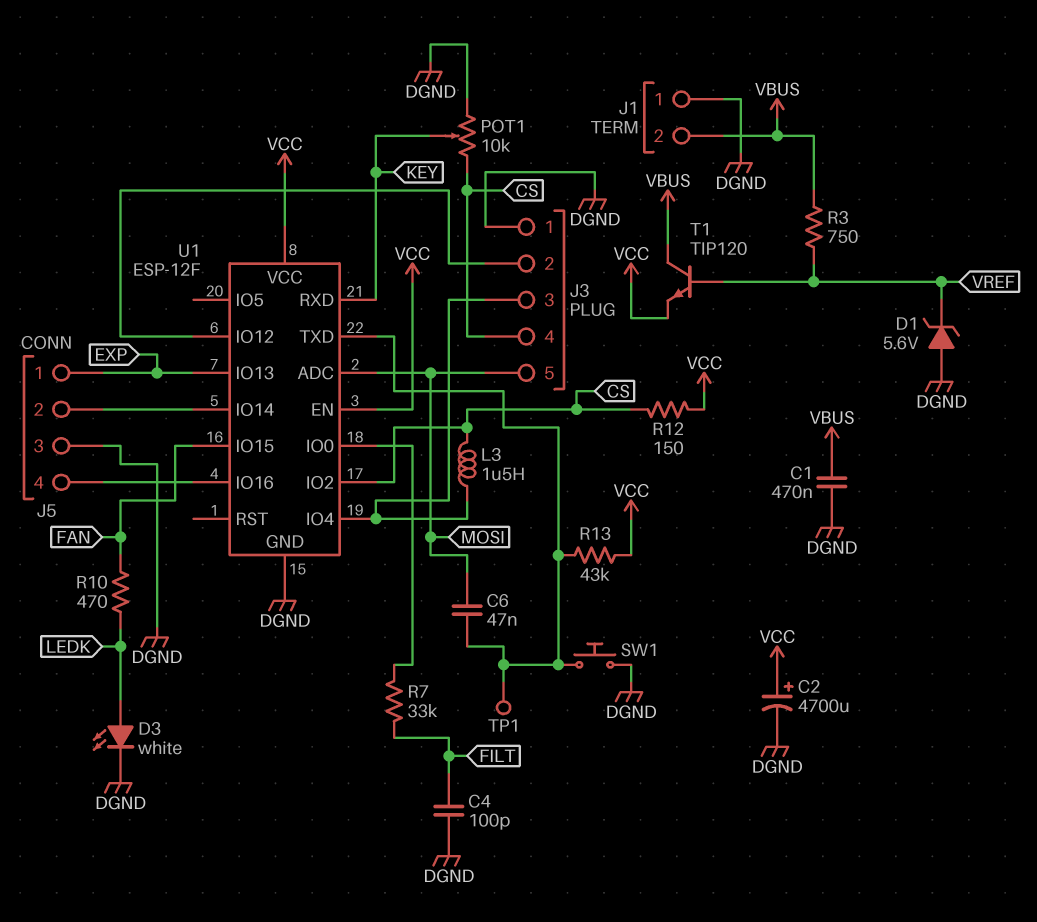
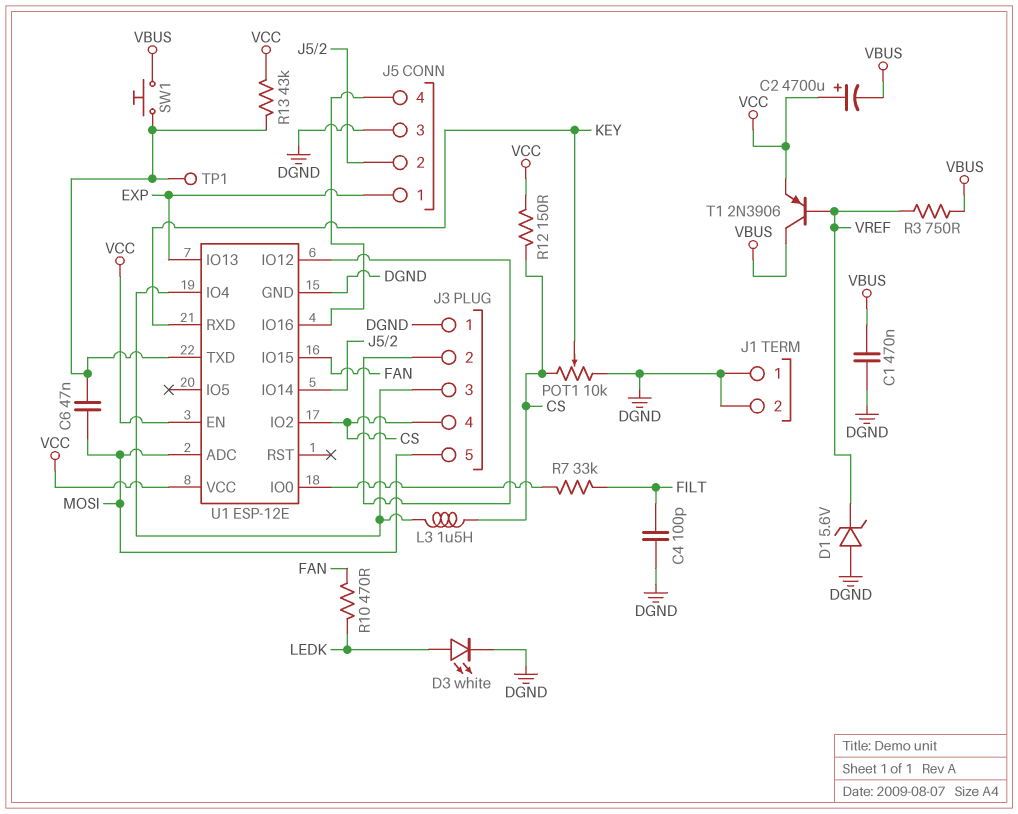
C2: 4700uF (plus VCC, minus DGND) -> 4700uF (plus VCC, minus VBUS)
J1 pin 2: VBUS -> DGND
SW1: button (DGND, U1/TXD) -> button (U1/TXD, VBUS)
T1: NPN TIP120 (B VREF, C VBUS, E VCC) -> PNP 2N3906 (B VREF, C VBUS, E VCC)
U1: ESP-12F -> ESP-12E

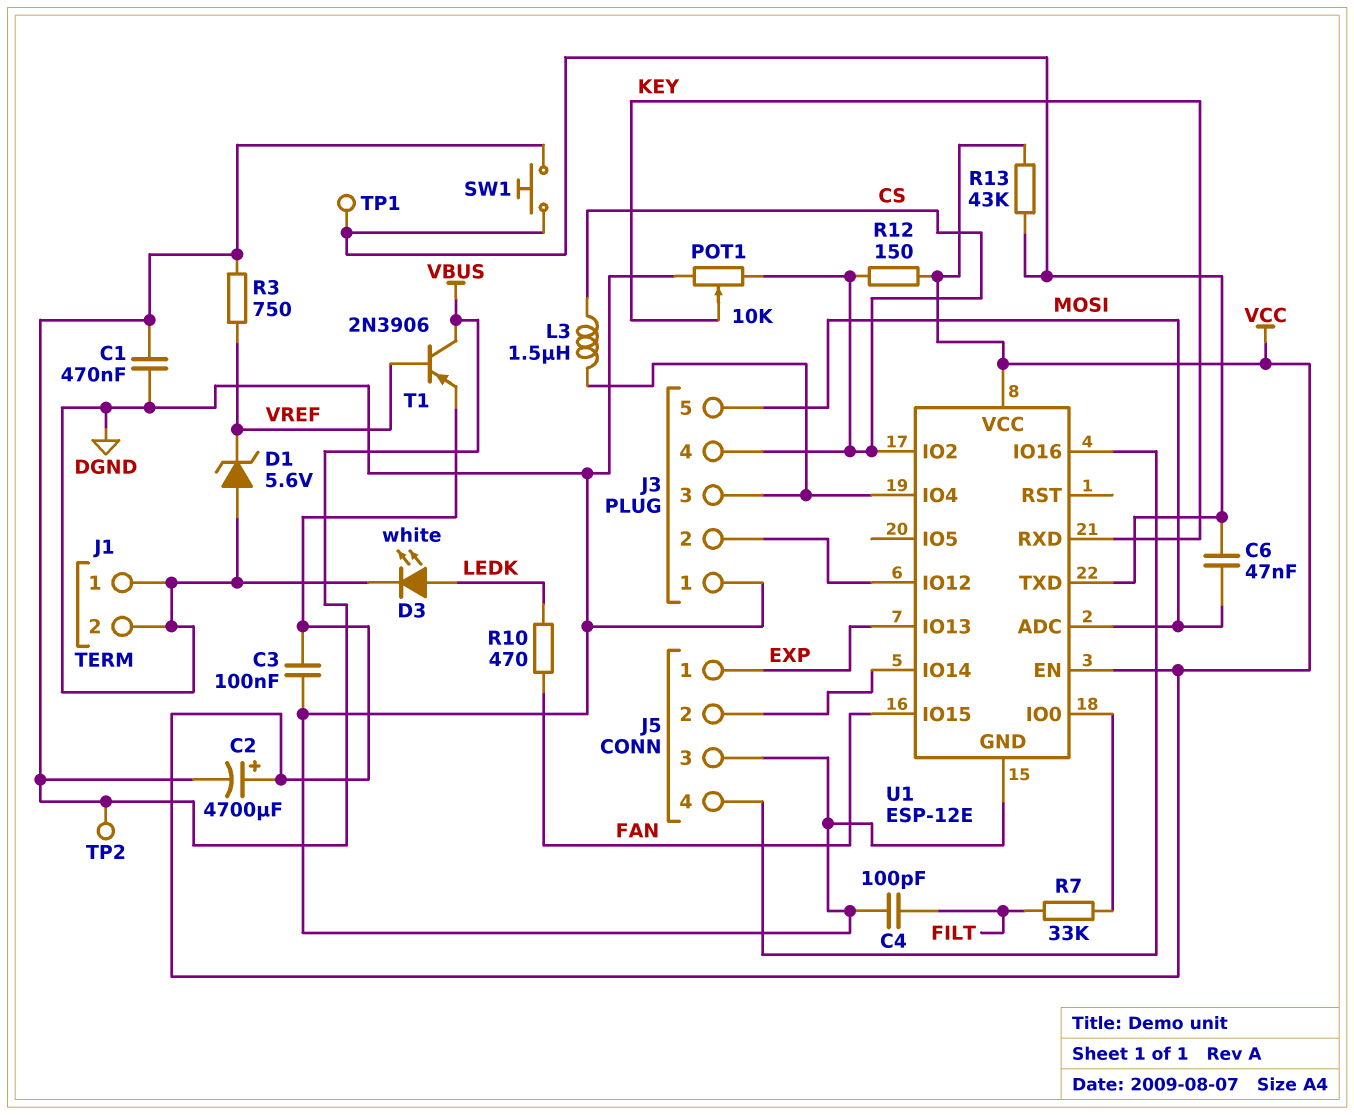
C3: none -> 100nF (DGND, VCC)
TP2: none -> test point (VBUS)

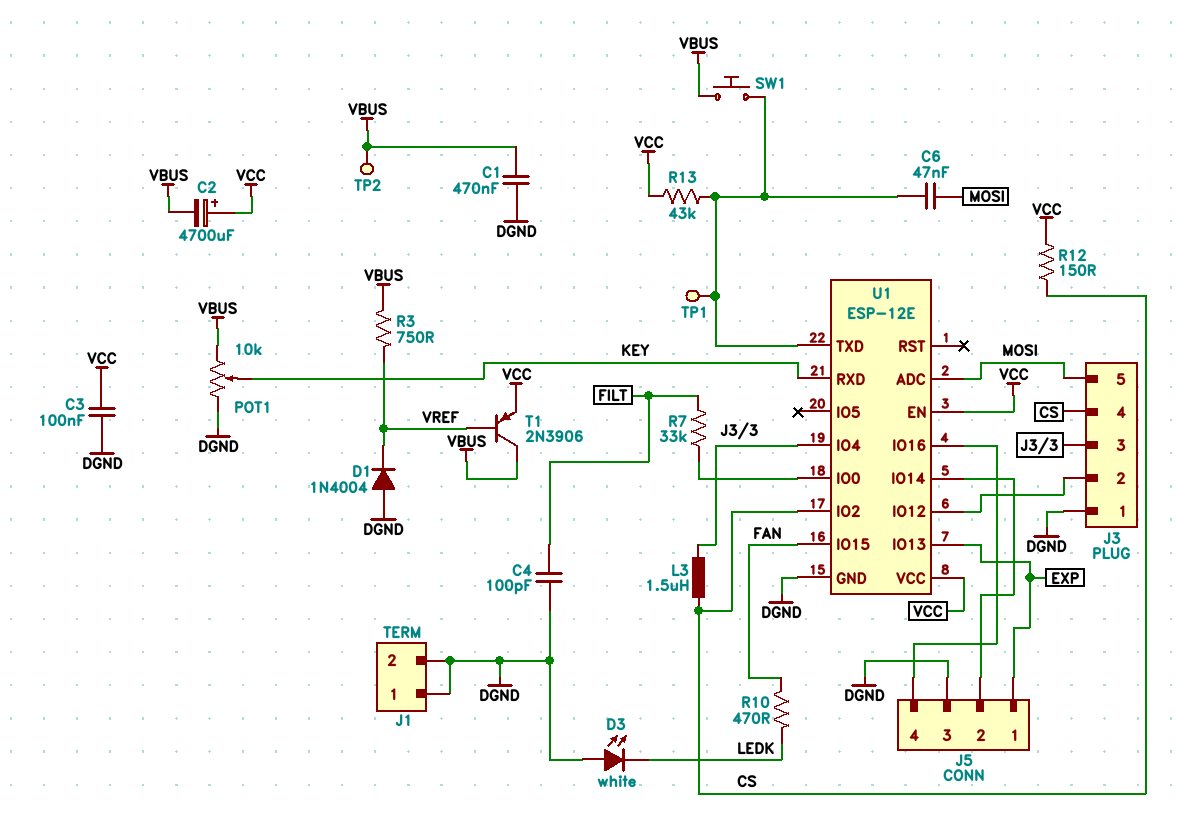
D1: zener 5.6V (A DGND, K VREF) -> diode 1N4004 (A DGND, K VREF)
D3: LED white (A LEDK, K DGND) -> LED white (A DGND, K LEDK)
POT1: 10k (CS, DGND, wiper KEY) -> 10k (DGND, VBUS, wiper KEY)

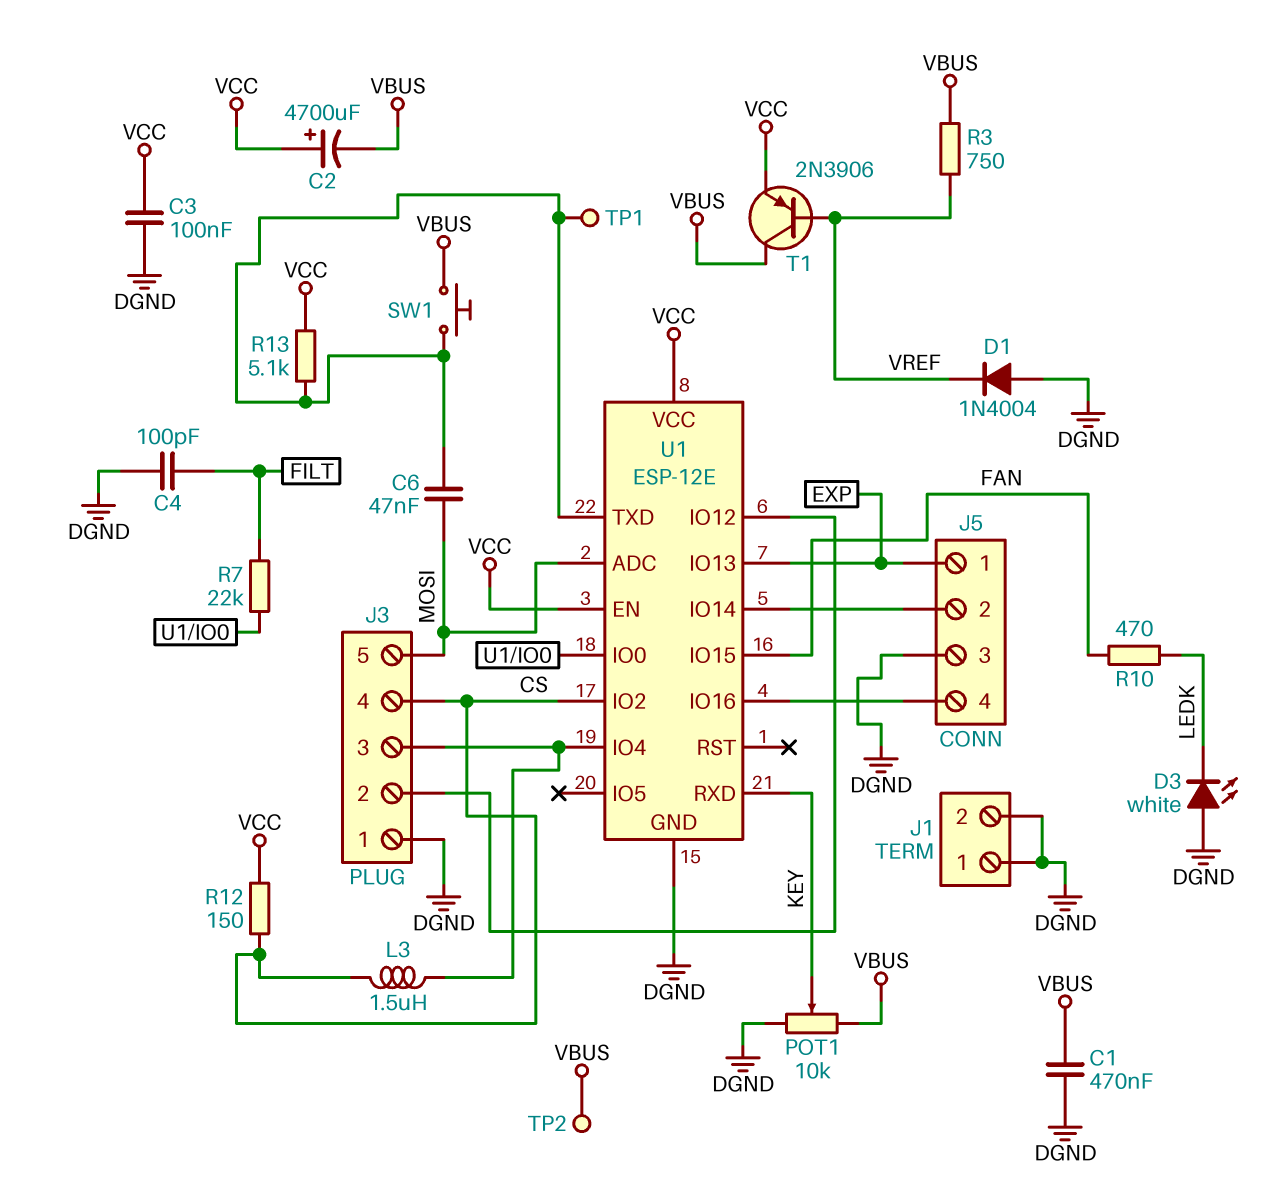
R7: 33k (FILT, U1/IO0) -> 22k (FILT, U1/IO0)
R13: 43k (U1/TXD, VCC) -> 5.1k (U1/TXD, VCC)

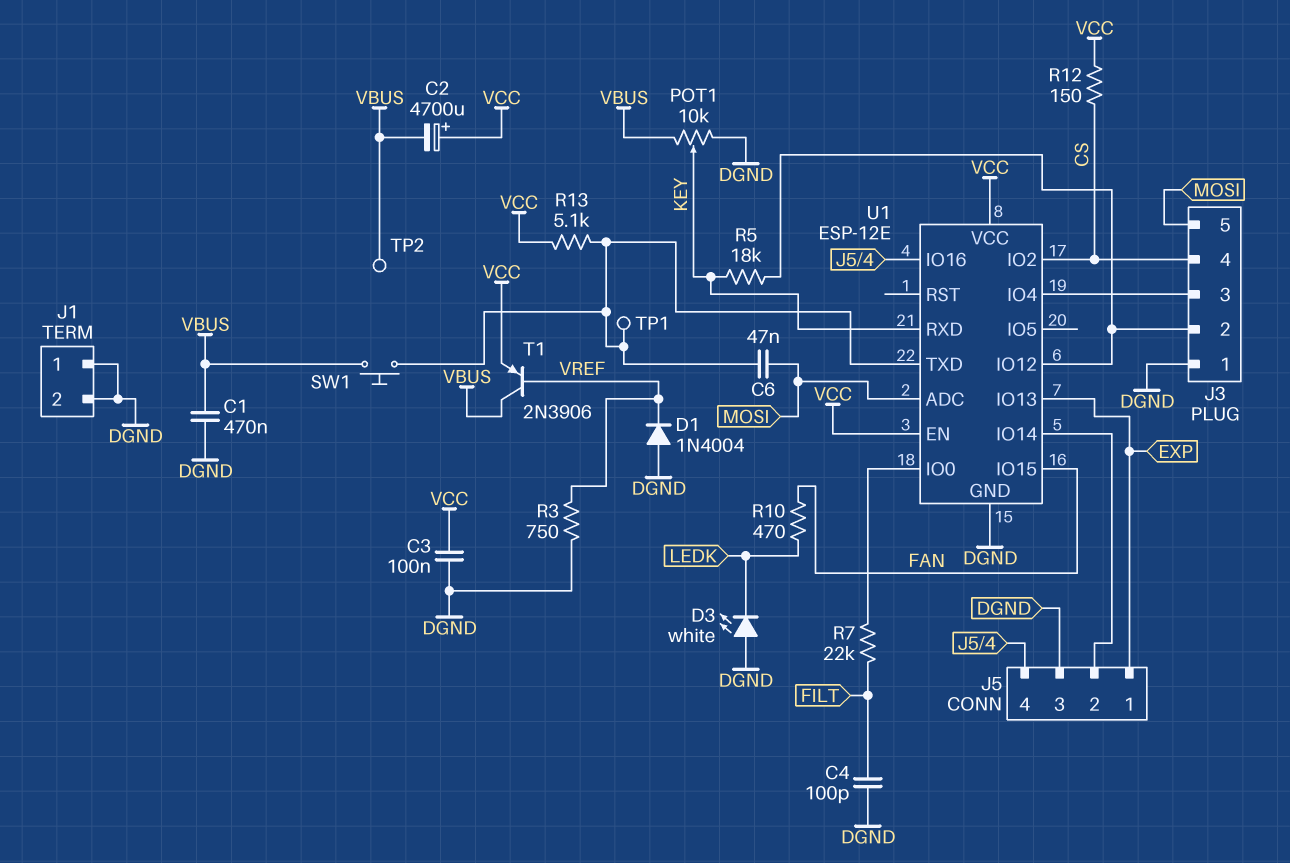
L3: 1.5uH (CS, J3/3) -> none
R3: 750 (VBUS, VREF) -> 750 (DGND, VREF)
R5: none -> 18k (J3/2, KEY)

